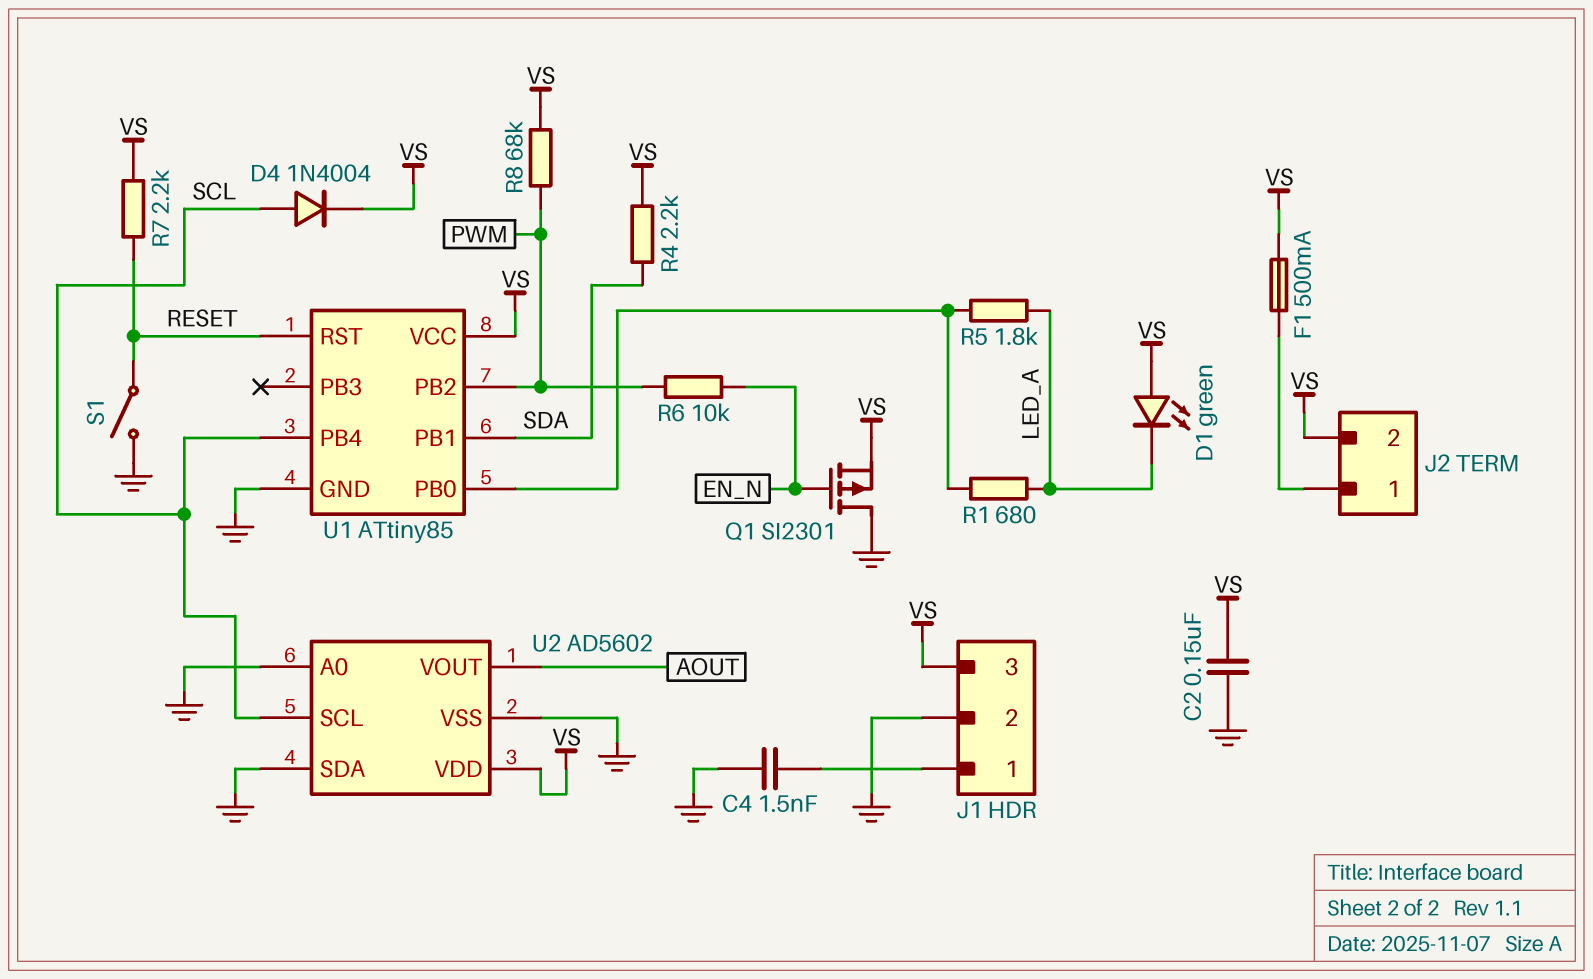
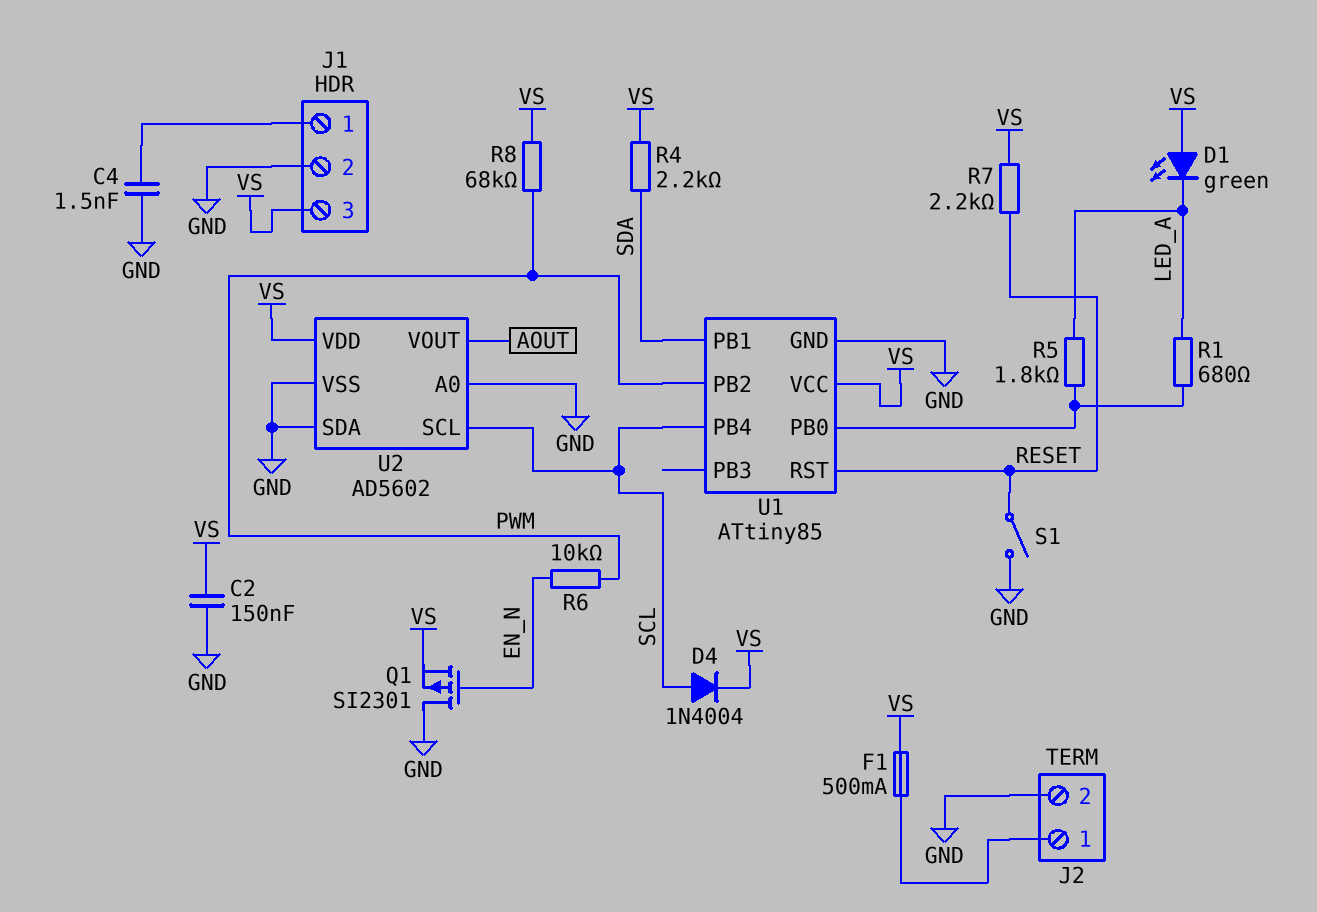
J2 pin 2: VS -> GND

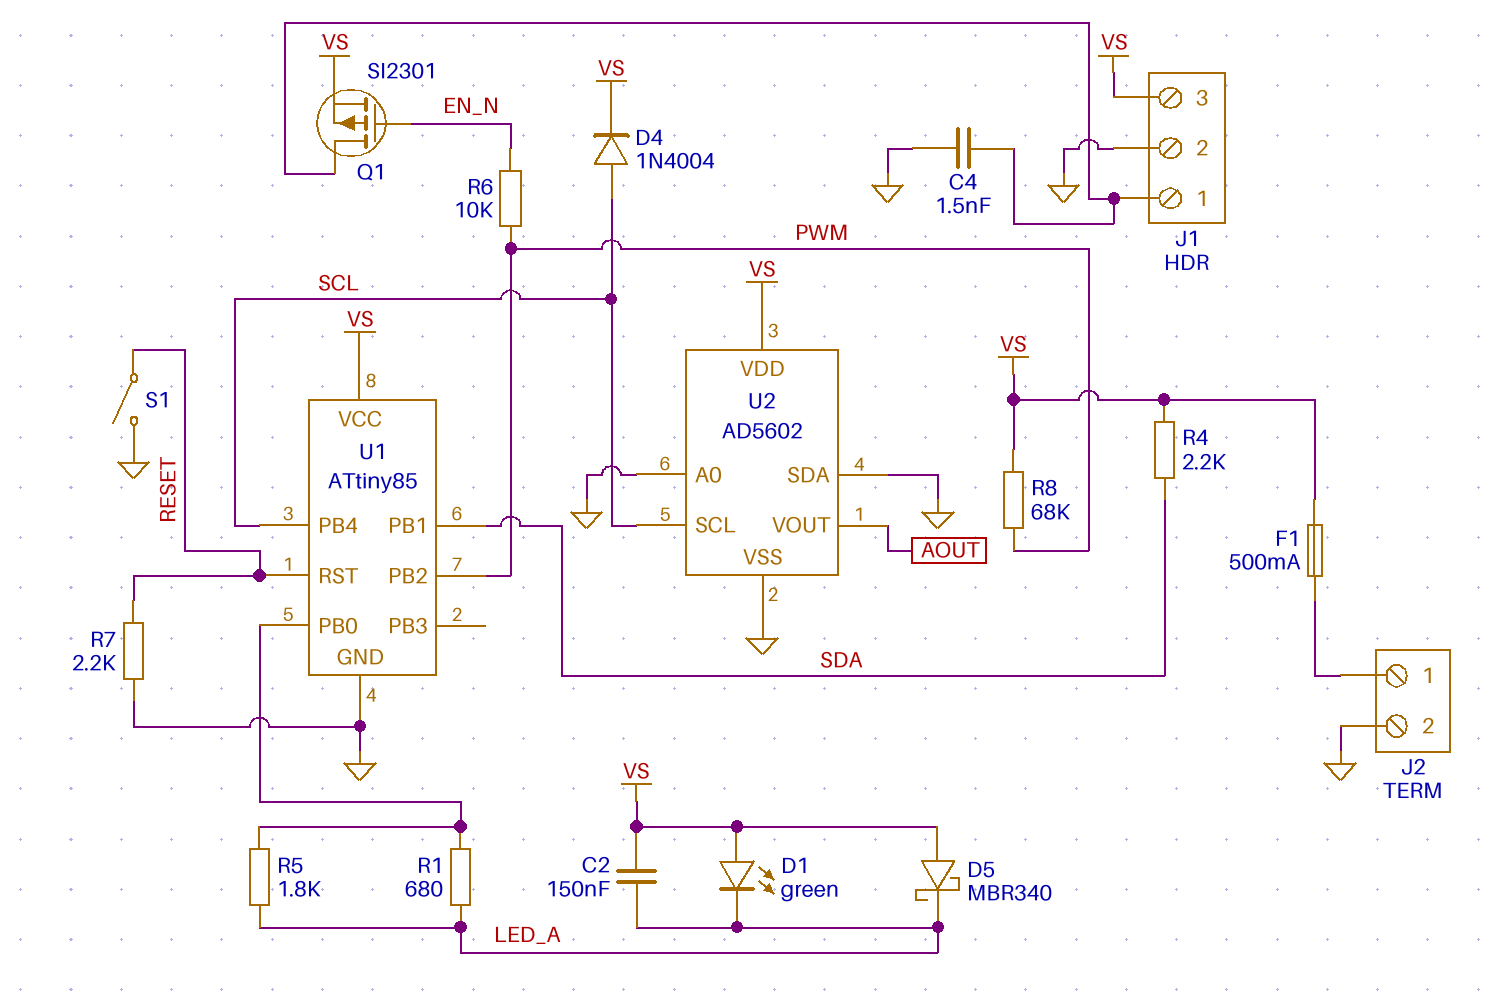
C2: 150nF (GND, VS) -> 150nF (LED_A, VS)
D5: none -> schottky MBR340 (A VS, K LED_A)
Q1: PMOS SI2301 (G EN_N, D GND, S VS) -> PMOS SI2301 (G EN_N, D J1/1, S VS)
R7: 2.2k (RESET, VS) -> 2.2k (GND, RESET)

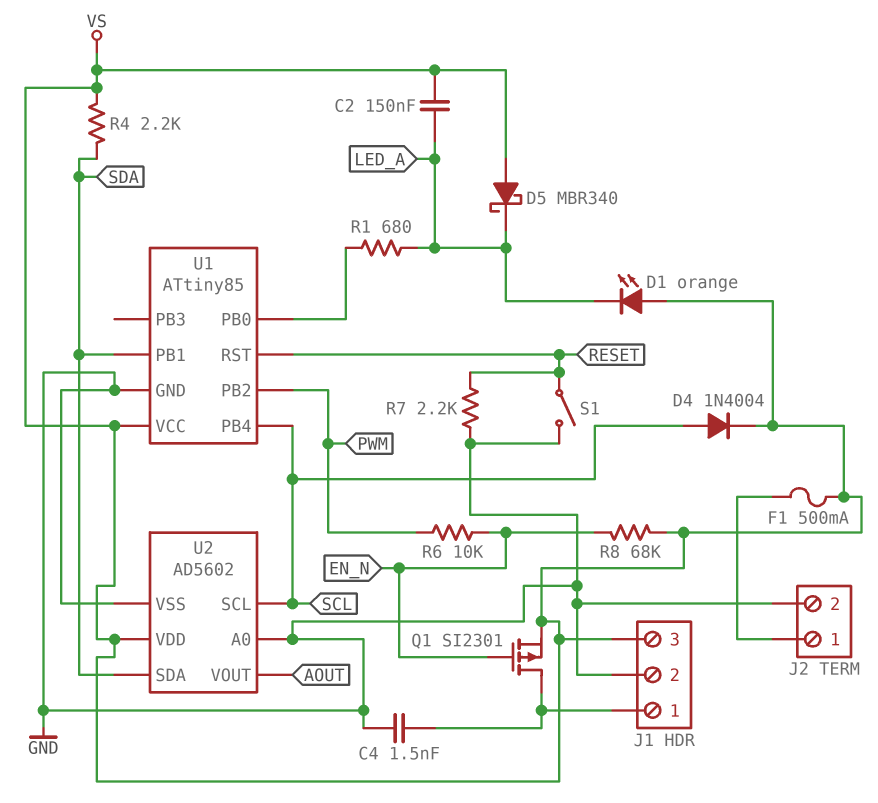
D1: LED green (A VS, K LED_A) -> LED orange (A VS, K LED_A)
R5: 1.8k (LED_A, U1/PB0) -> none
R8: 68k (PWM, VS) -> 68k (EN_N, VS)
U2 pin SDA: GND -> SDA

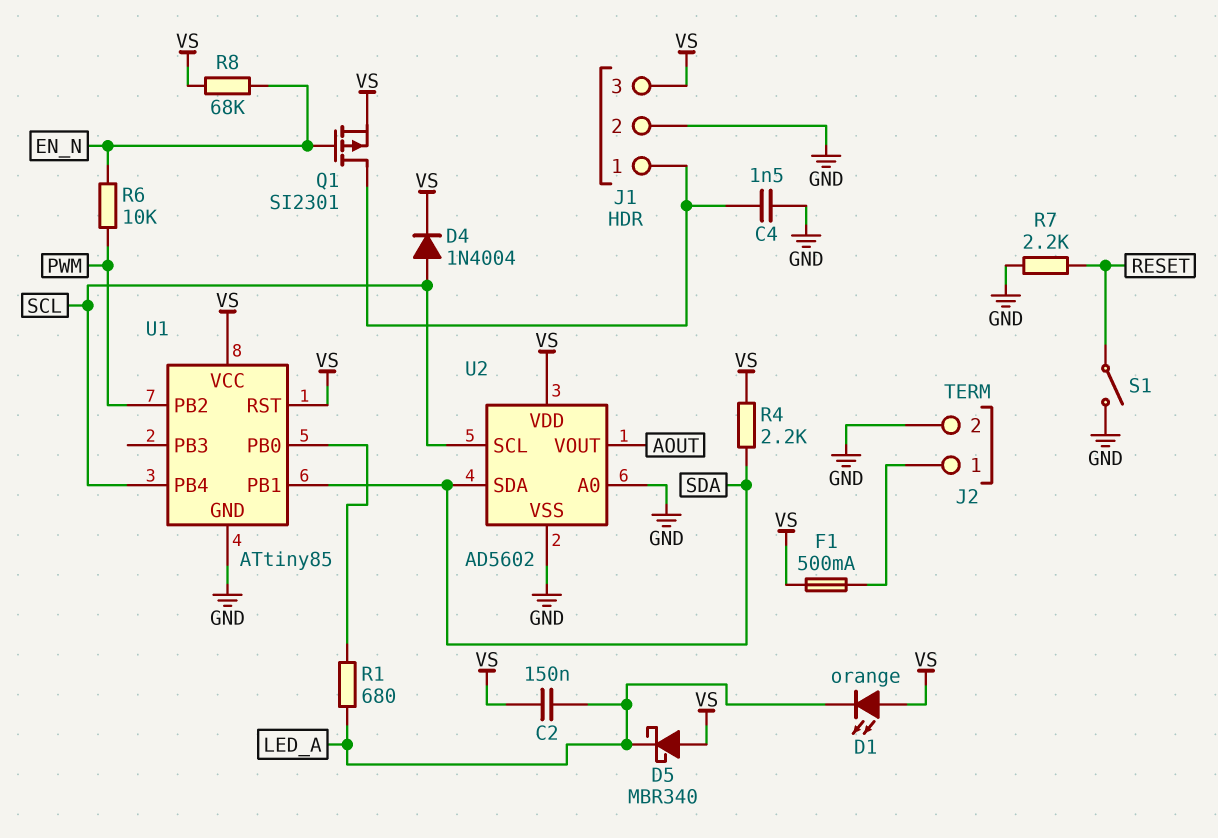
U1 pin RST: RESET -> VS

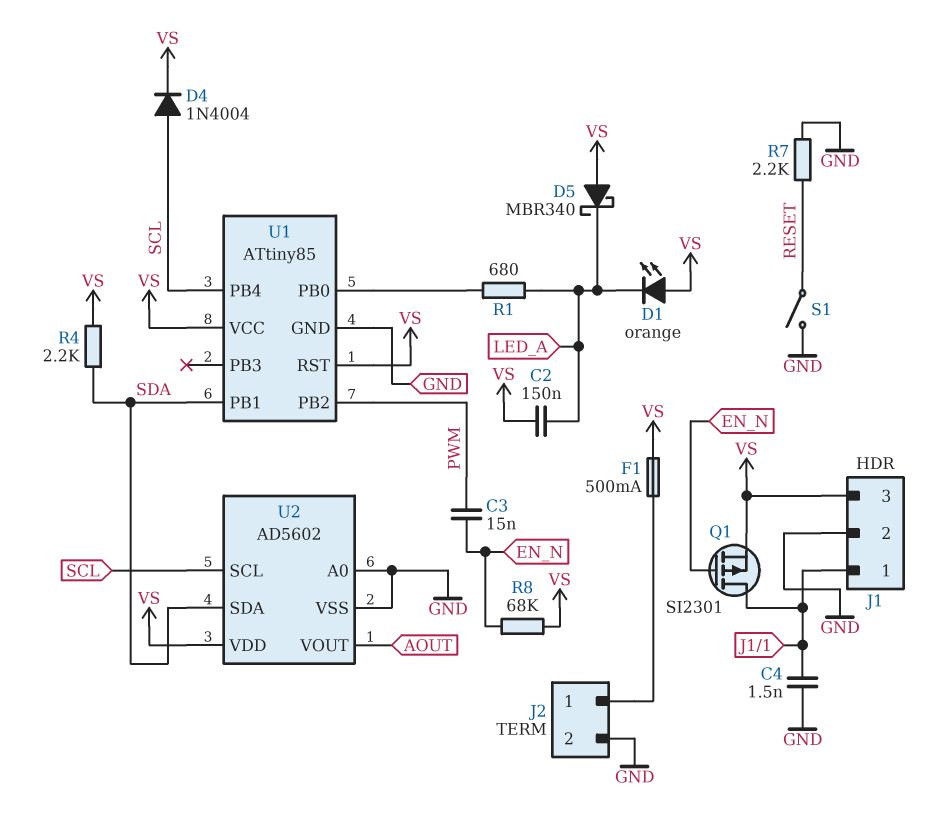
C3: none -> 15nF (EN_N, PWM)
R6: 10k (EN_N, PWM) -> none

